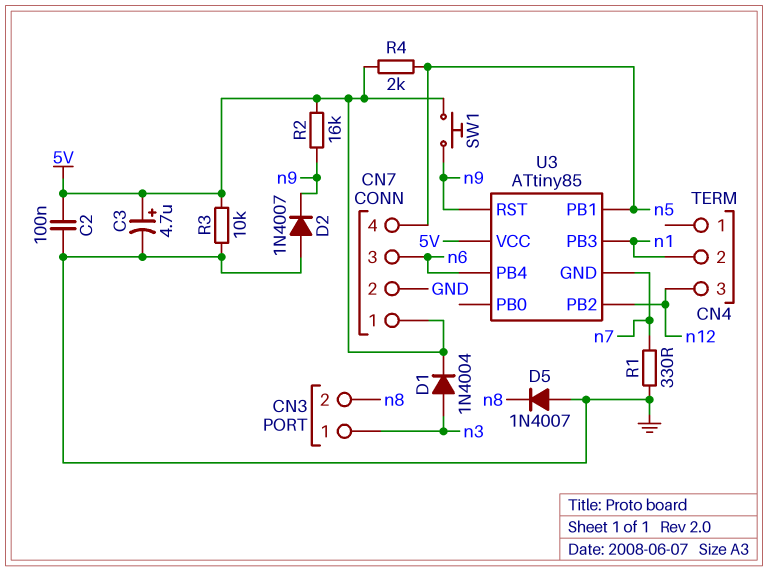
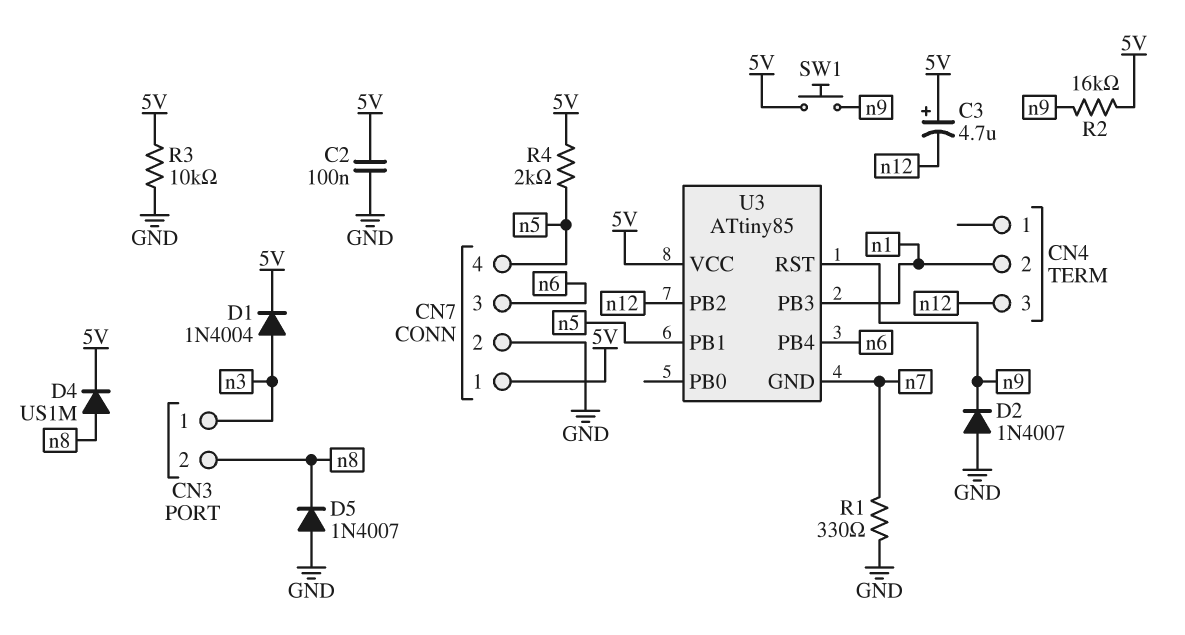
C3: 4.7uF (plus 5V, minus GND) -> 4.7uF (plus 5V, minus n12)
D4: none -> diode US1M (A n8, K 5V)

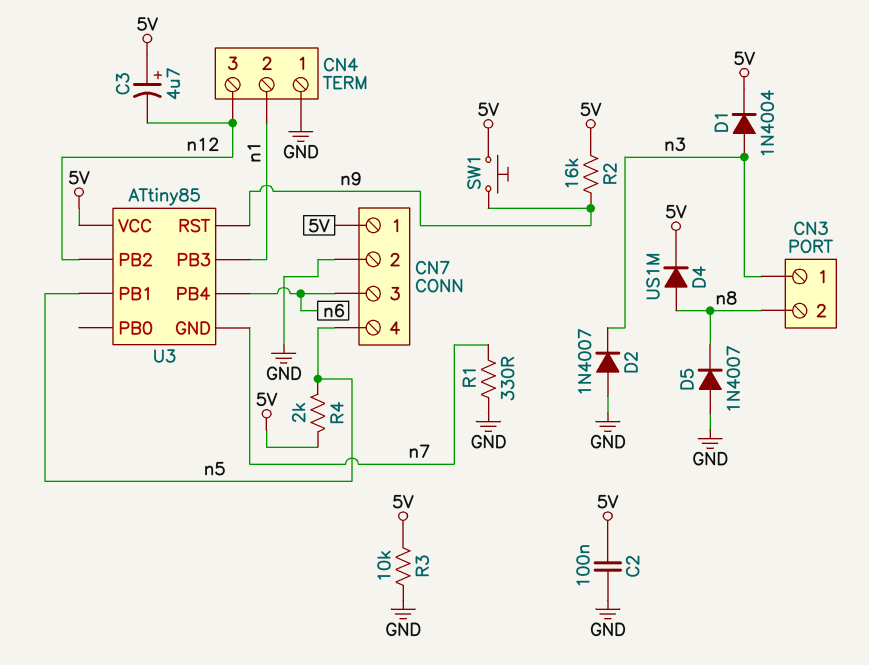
CN4 pin 1: none -> GND
D2: diode 1N4007 (A GND, K n9) -> diode 1N4007 (A GND, K n3)

